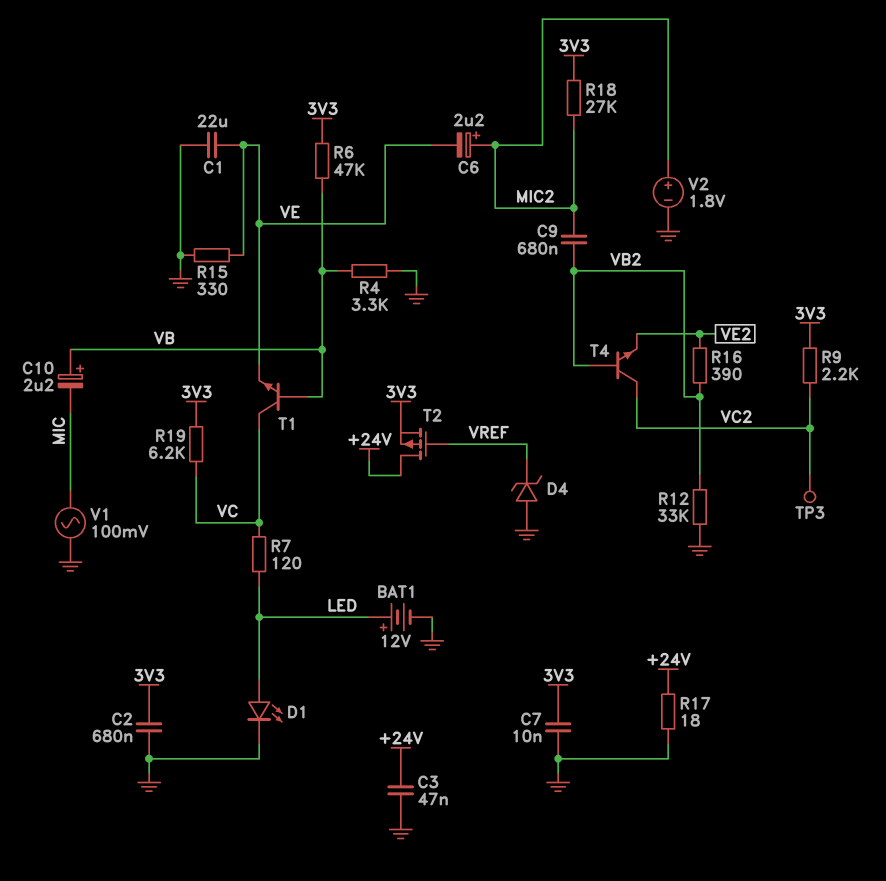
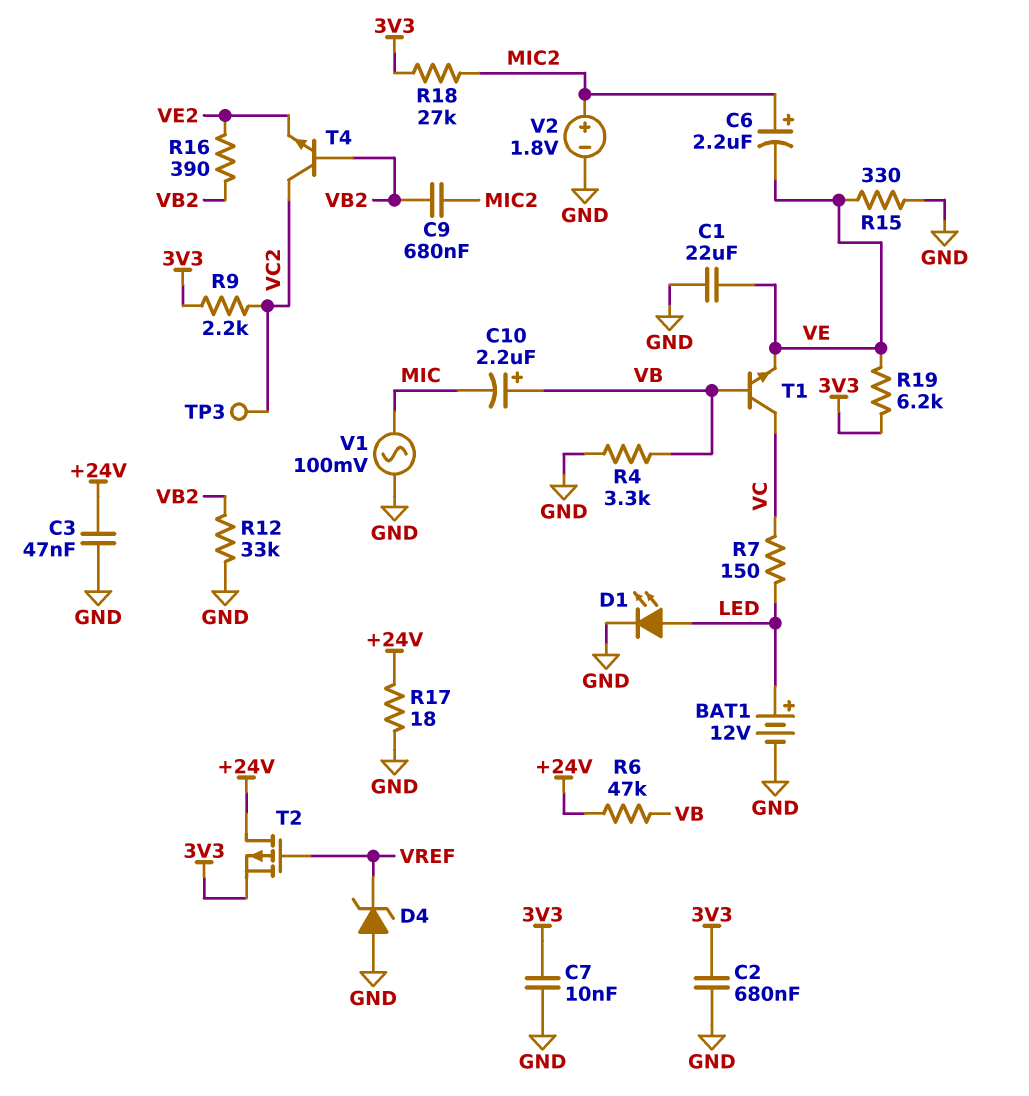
R6: 47k (3V3, VB) -> 47k (+24V, VB)
R7: 120 (LED, VC) -> 150 (LED, VC)
R19: 6.2k (3V3, VC) -> 6.2k (3V3, VE)

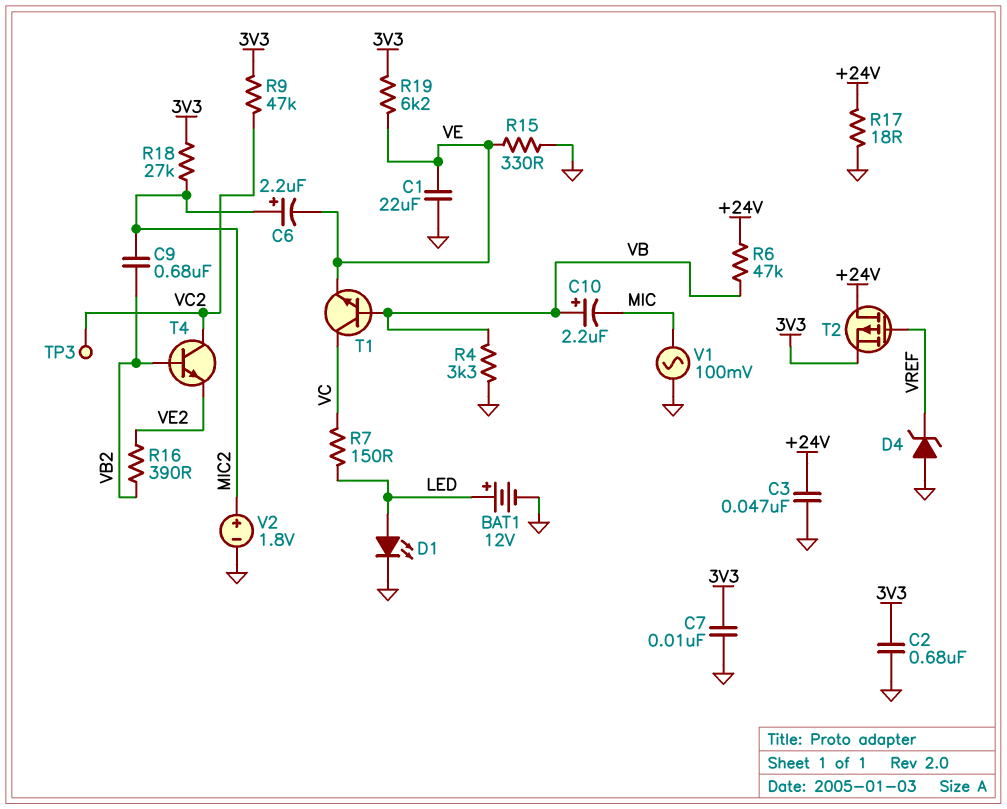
R9: 2.2k (3V3, VC2) -> 47k (3V3, VC2)
R12: 33k (GND, VB2) -> none

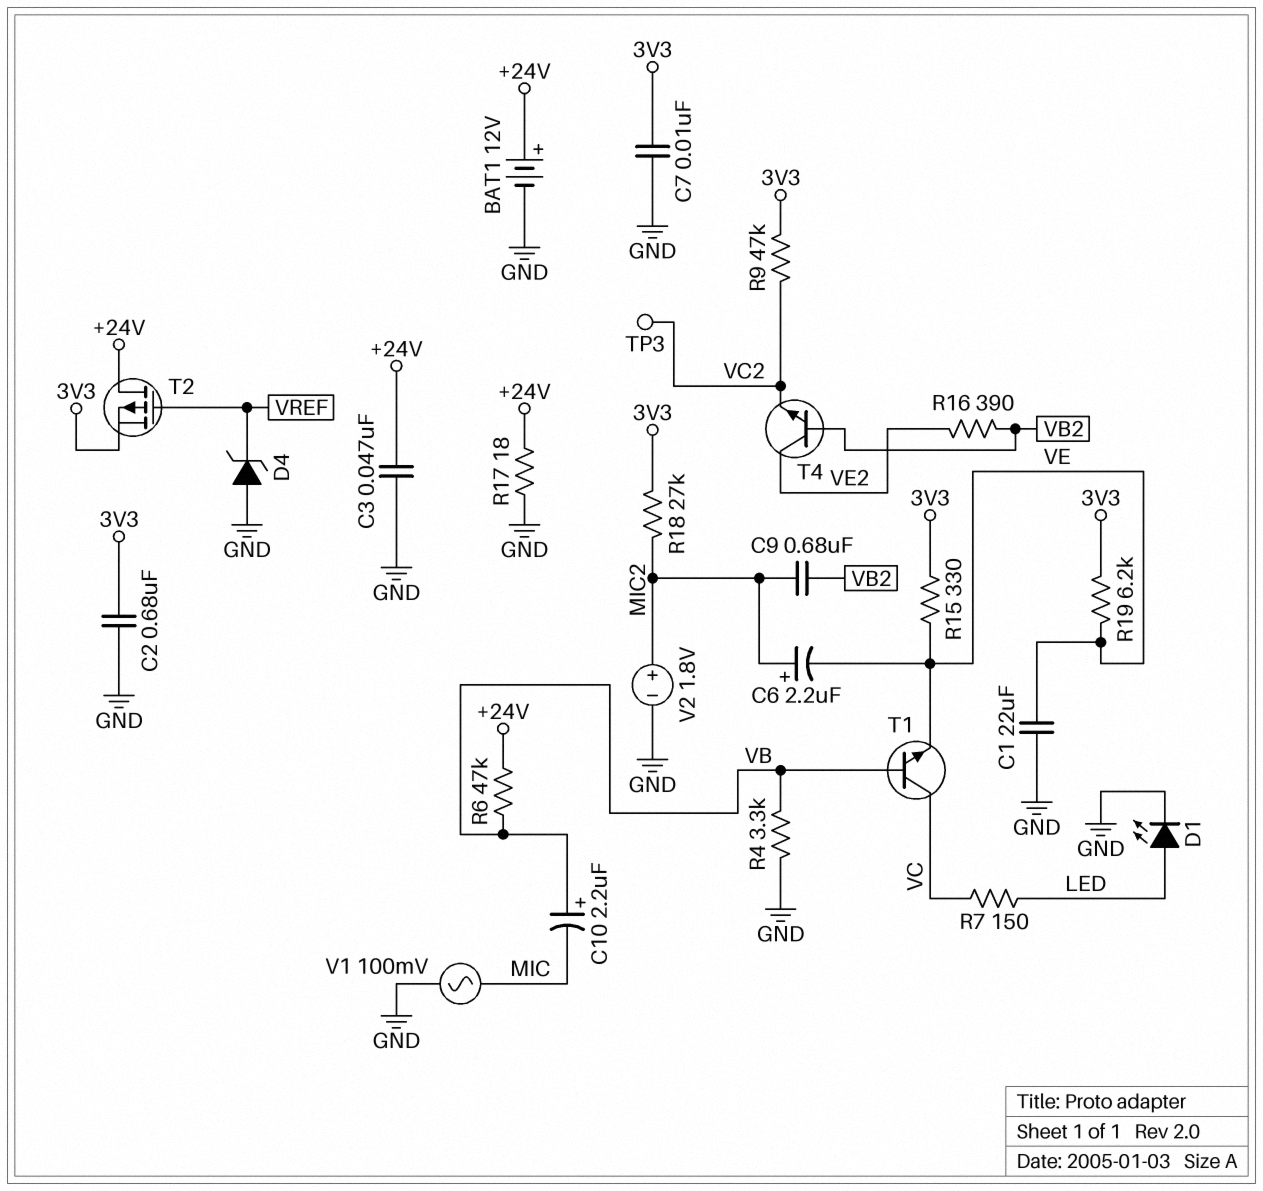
BAT1: 12V (plus LED, minus GND) -> 12V (plus +24V, minus GND)
R15: 330 (GND, VE) -> 330 (3V3, VE)
T4: NPN (B VB2, C VC2, E VE2) -> NPN (B VB2, C VE2, E VC2)

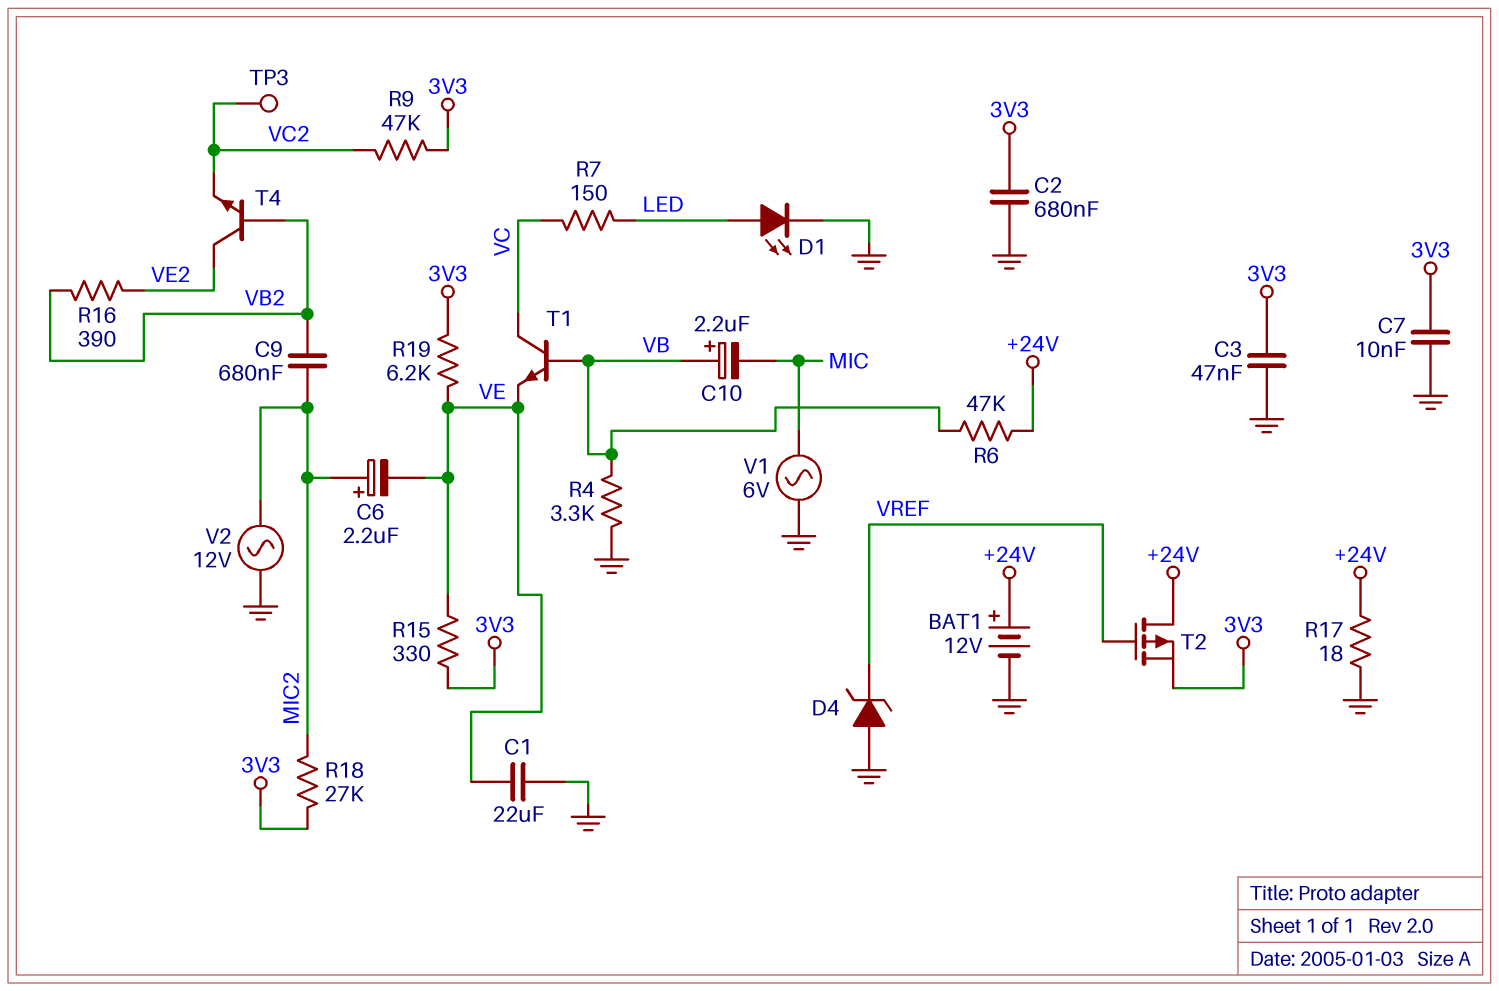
C3: 47nF (+24V, GND) -> 47nF (3V3, GND)
V1: AC 100mV (GND, MIC) -> AC 6V (GND, MIC)
V2: 1.8V (plus MIC2, minus GND) -> AC 12V (GND, MIC2)

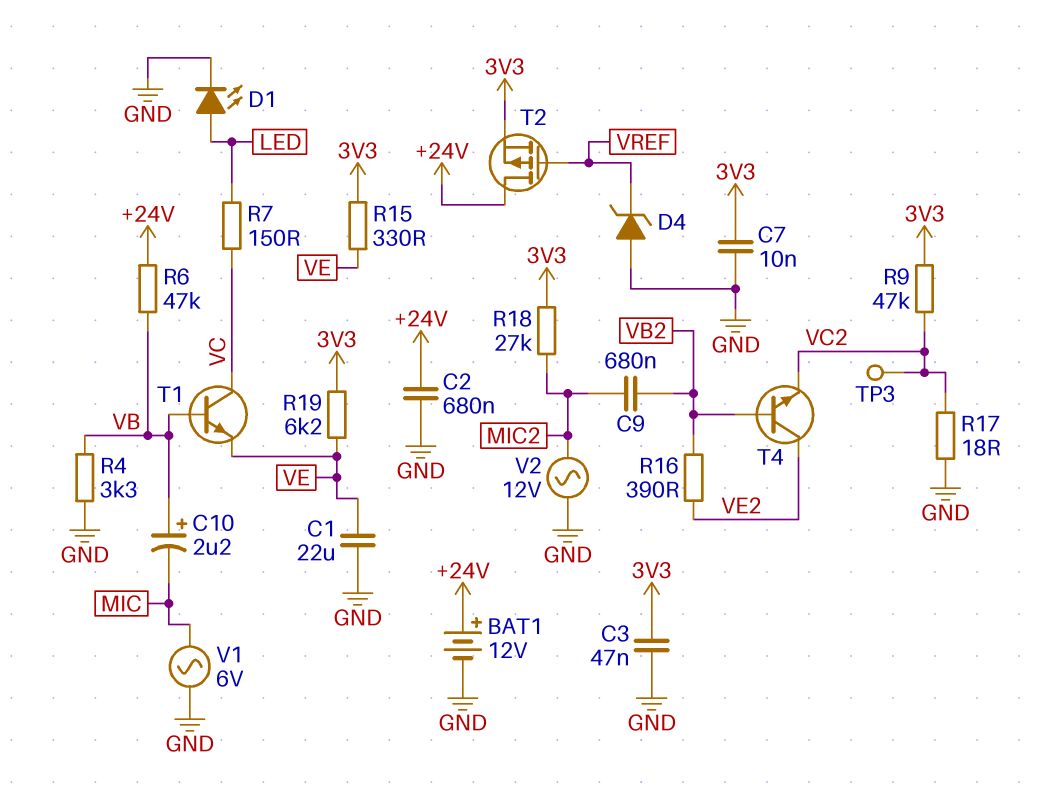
C2: 680nF (3V3, GND) -> 680nF (+24V, GND)
C6: 2.2uF (plus MIC2, minus VE) -> none
R17: 18 (+24V, GND) -> 18 (GND, VC2)

